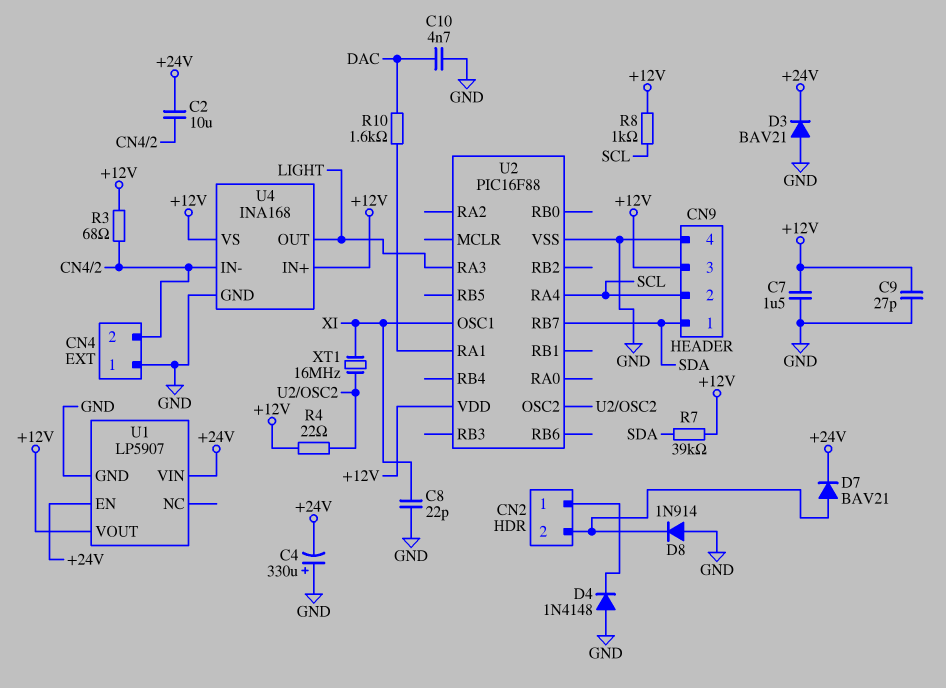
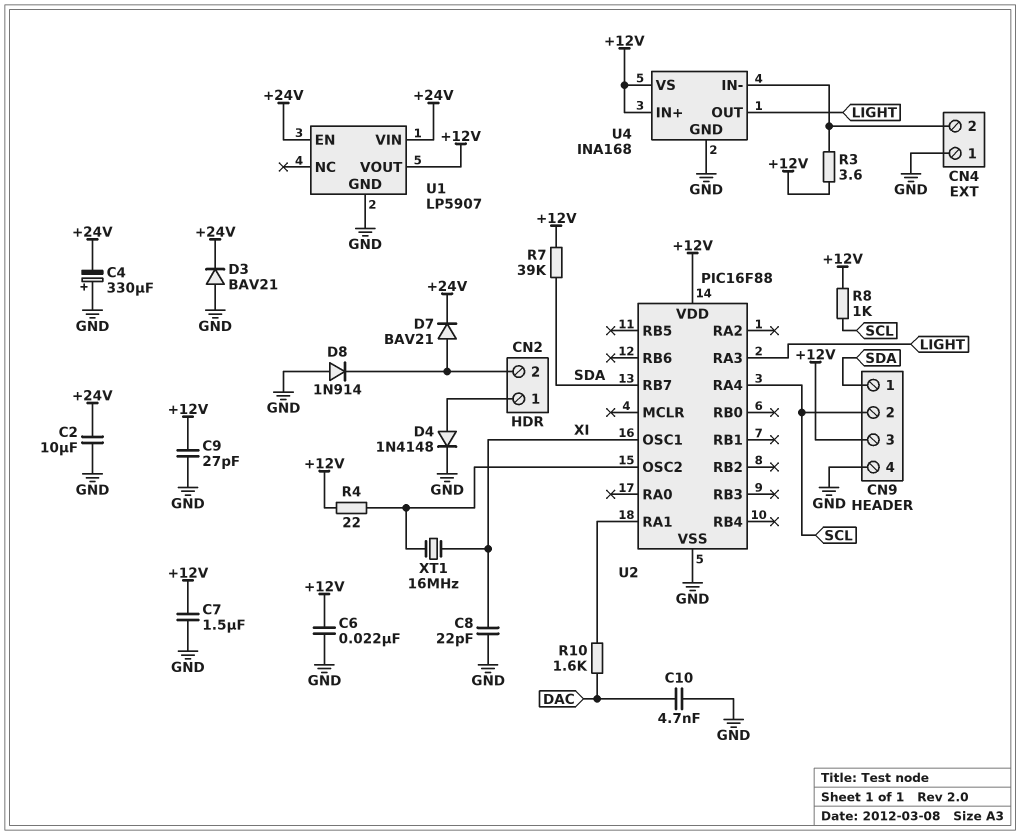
C2: 10uF (+24V, CN4/2) -> 10uF (+24V, GND)
C6: none -> 22nF (+12V, GND)
D4: diode 1N4148 (A GND, K CN2/1) -> diode 1N4148 (A CN2/1, K GND)
R3: 68 (+12V, CN4/2) -> 3.6 (+12V, CN4/2)

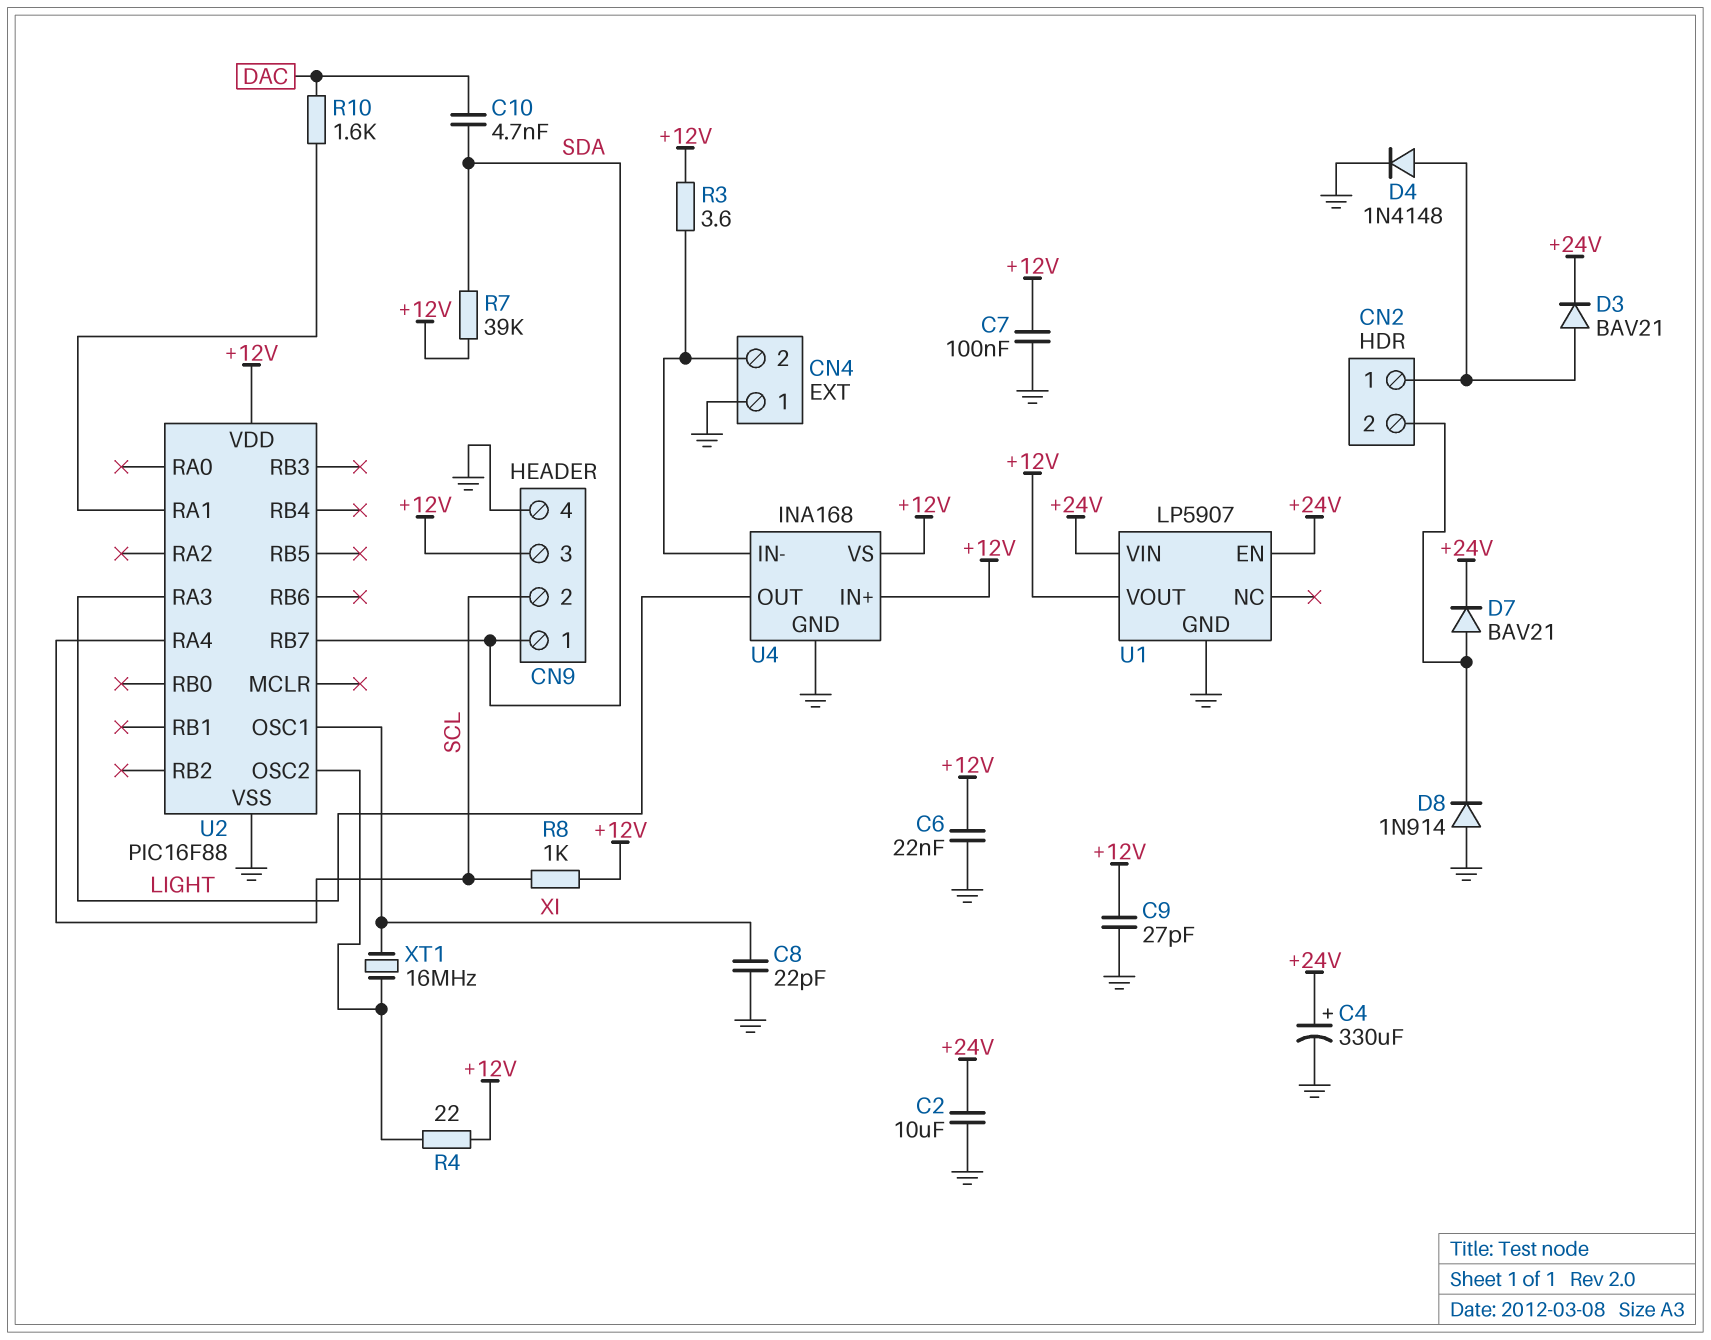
C4: 330uF (plus GND, minus +24V) -> 330uF (plus +24V, minus GND)
C7: 1.5uF (+12V, GND) -> 100nF (+12V, GND)
C10: 4.7nF (DAC, GND) -> 4.7nF (DAC, SDA)
D3: diode BAV21 (A GND, K +24V) -> diode BAV21 (A CN2/1, K +24V)

